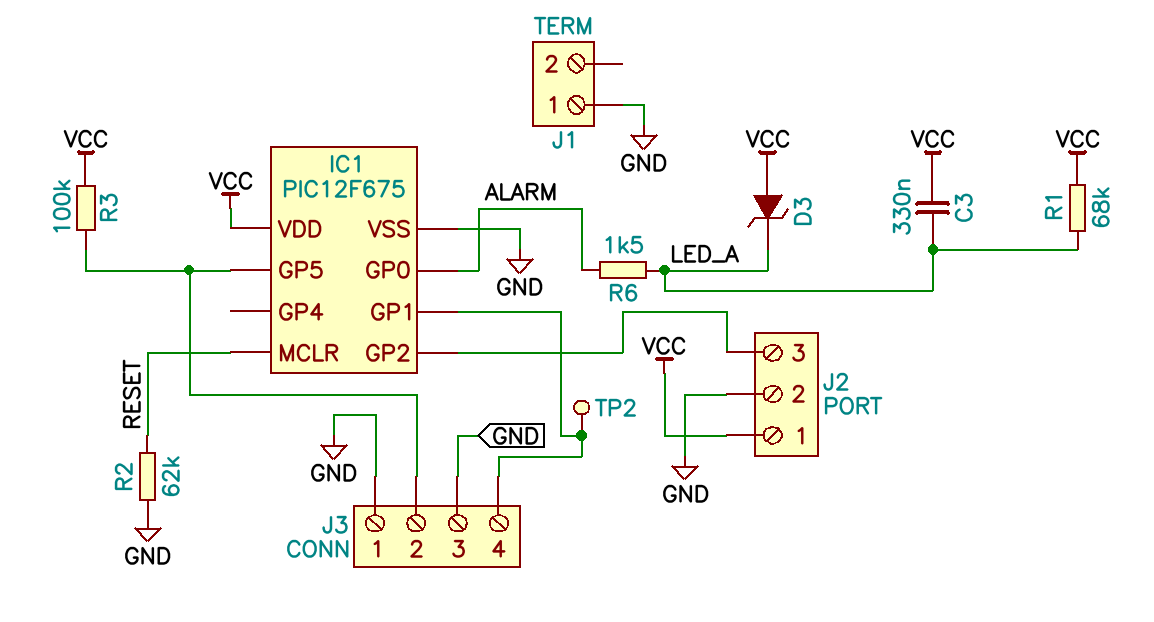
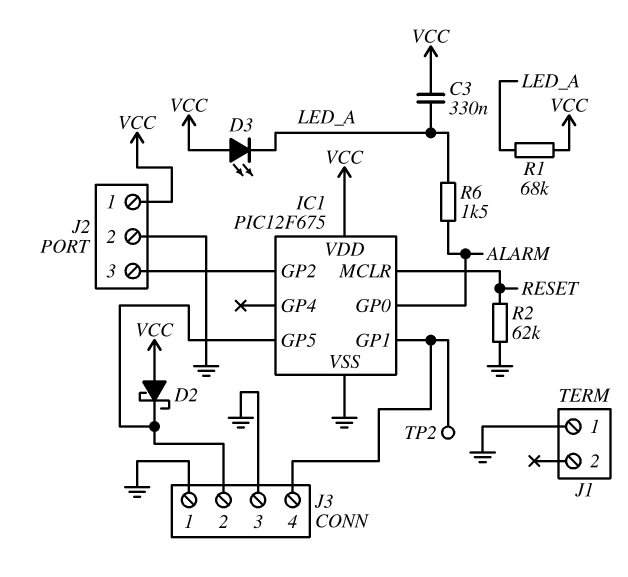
D2: none -> schottky (A VCC, K IC1/GP5)
D3: zener (A VCC, K LED_A) -> LED (A VCC, K LED_A)
R3: 100k (IC1/GP5, VCC) -> none

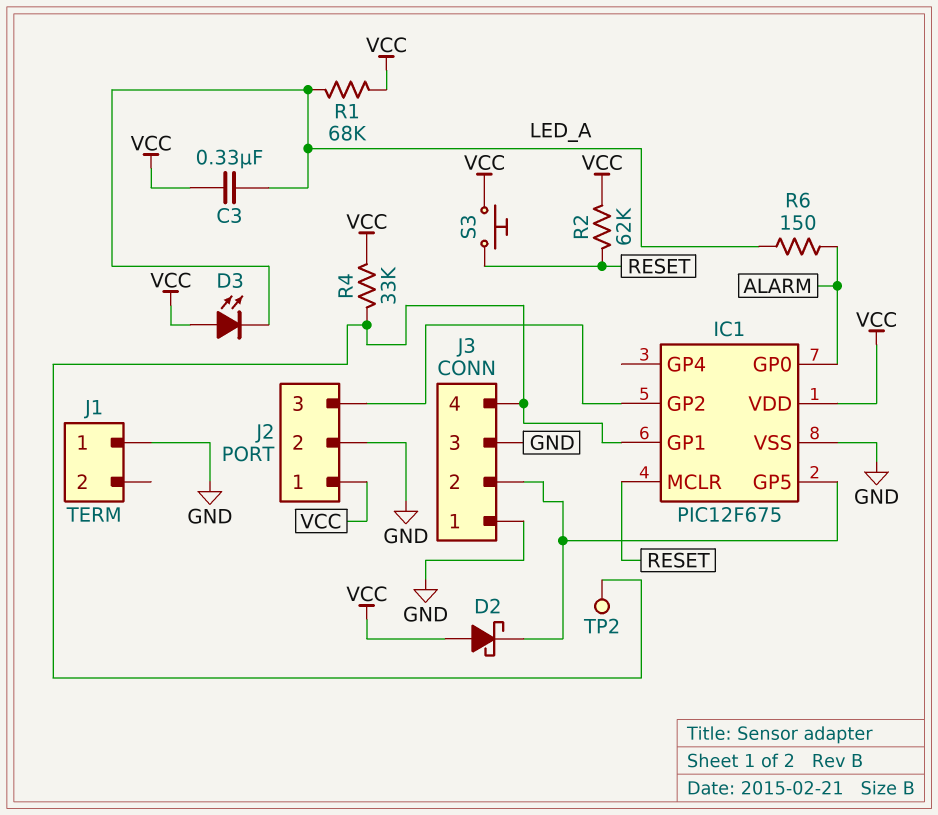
R2: 62k (GND, RESET) -> 62k (RESET, VCC)
R4: none -> 33k (IC1/GP1, VCC)
R6: 1.5k (ALARM, LED_A) -> 150 (ALARM, LED_A)
S3: none -> button (RESET, VCC)

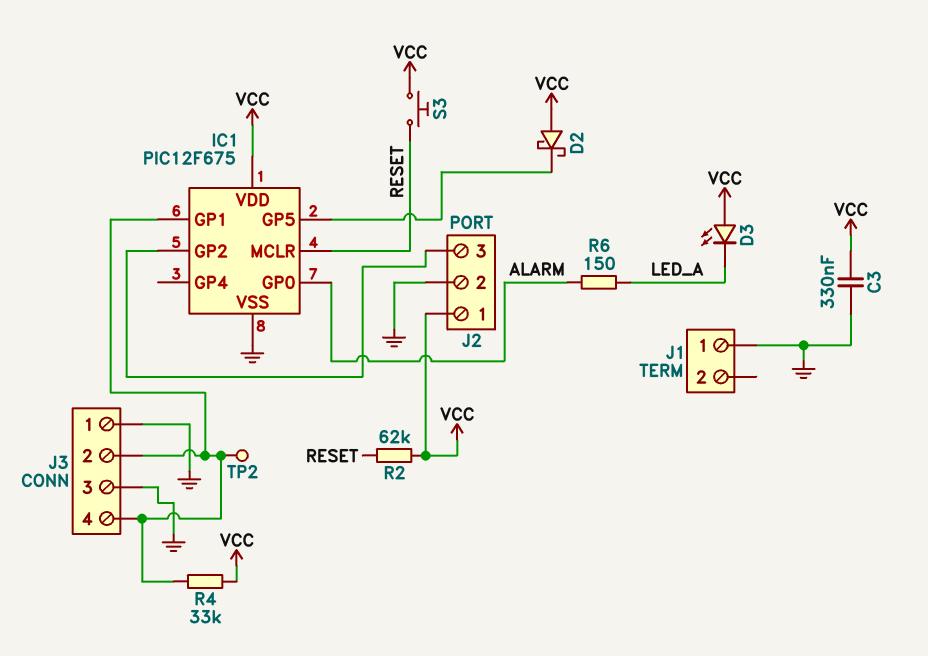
C3: 330nF (LED_A, VCC) -> 330nF (GND, VCC)
J3 pin 2: IC1/GP5 -> IC1/GP1
R1: 68k (LED_A, VCC) -> none

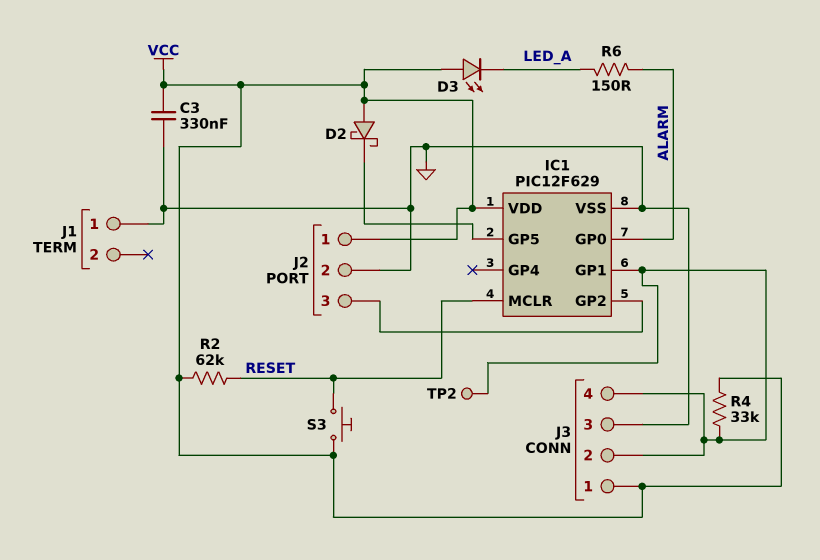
IC1: PIC12F675 -> PIC12F629
J3 pin 1: GND -> VCC

